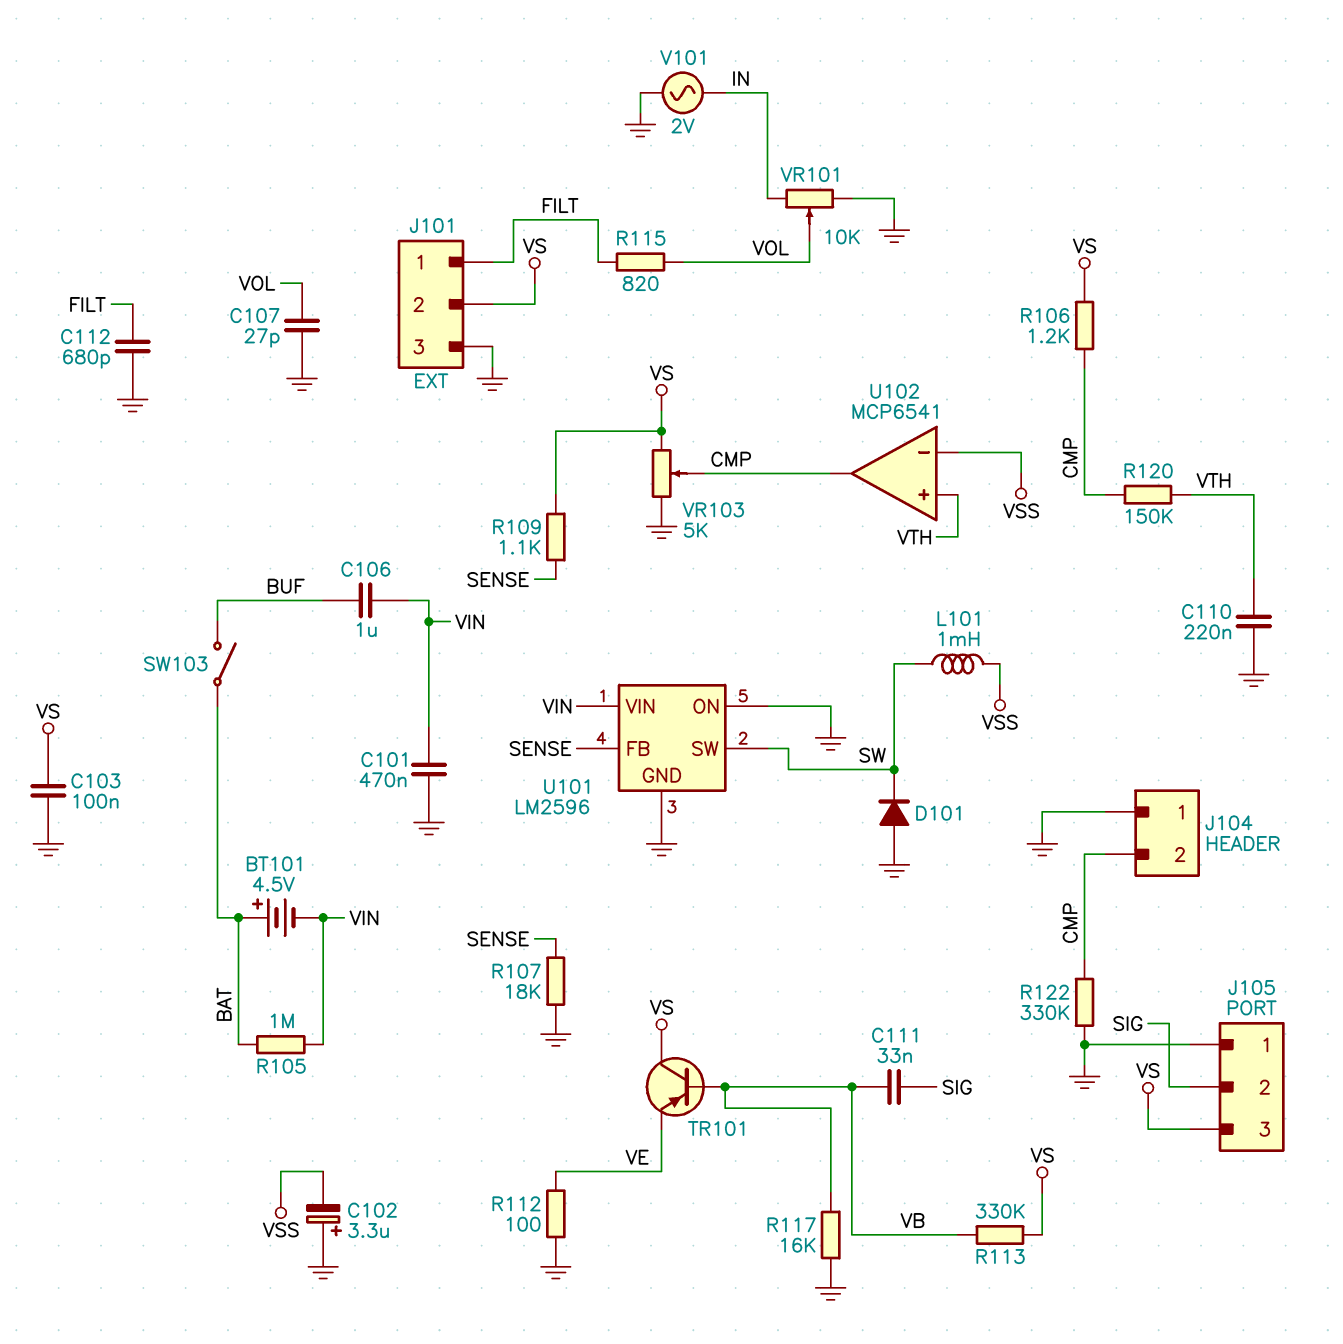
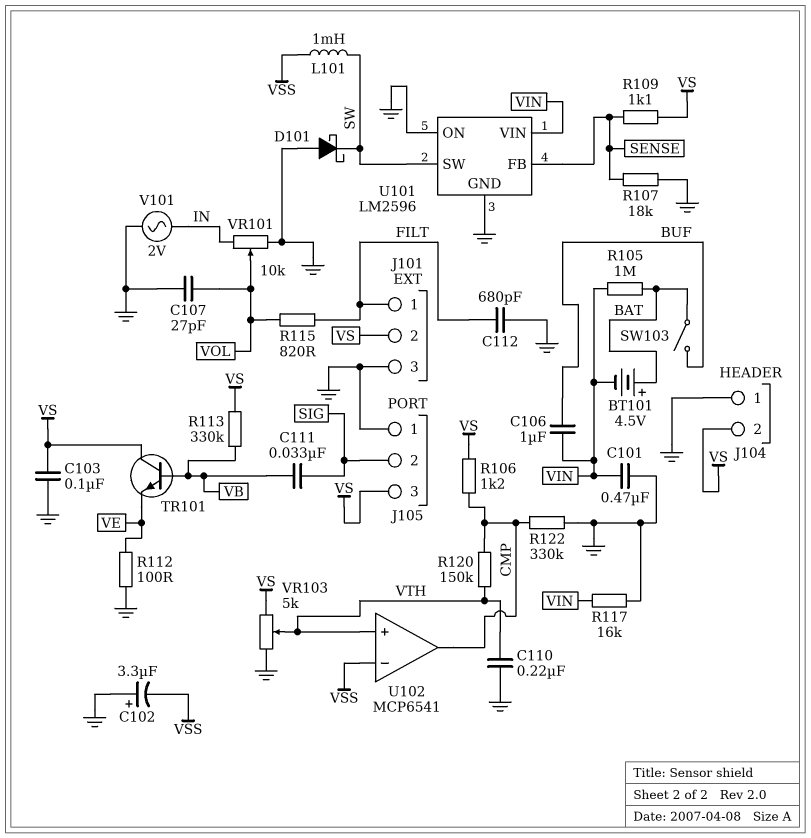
D101: diode (A GND, K SW) -> schottky (A GND, K SW)
J104 pin 2: CMP -> VS
R117: 16k (GND, VB) -> 16k (GND, VIN)
TR101: PNP (B VB, C VS, E VE) -> NPN (B VB, C VS, E VE)
VR103: 5k (GND, VS, wiper CMP) -> 5k (GND, VS, wiper VTH)

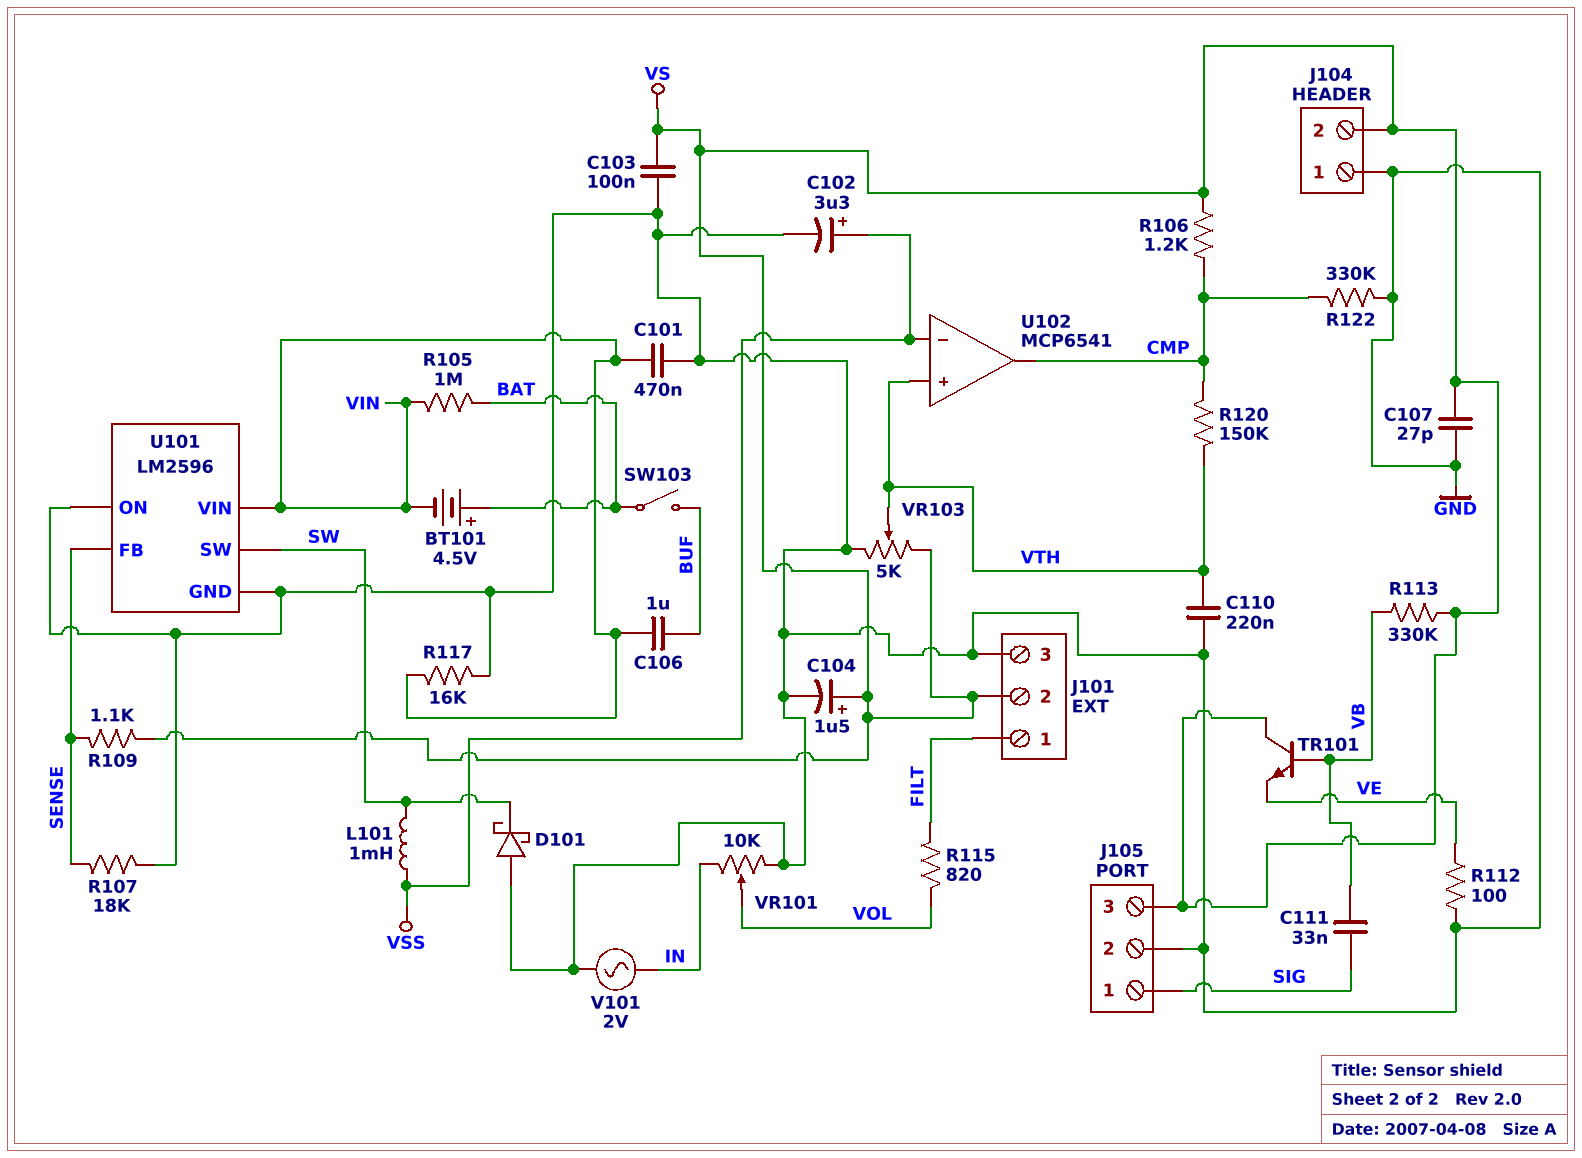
C102: 3.3uF (plus GND, minus VSS) -> 3.3uF (plus VSS, minus GND)
C104: none -> 1.5uF (plus VS, minus GND)
C107: 27pF (GND, VOL) -> 27pF (GND, VS)
C112: 680pF (FILT, GND) -> none
J105 pin 1: GND -> SIG
J105 pin 2: SIG -> GND

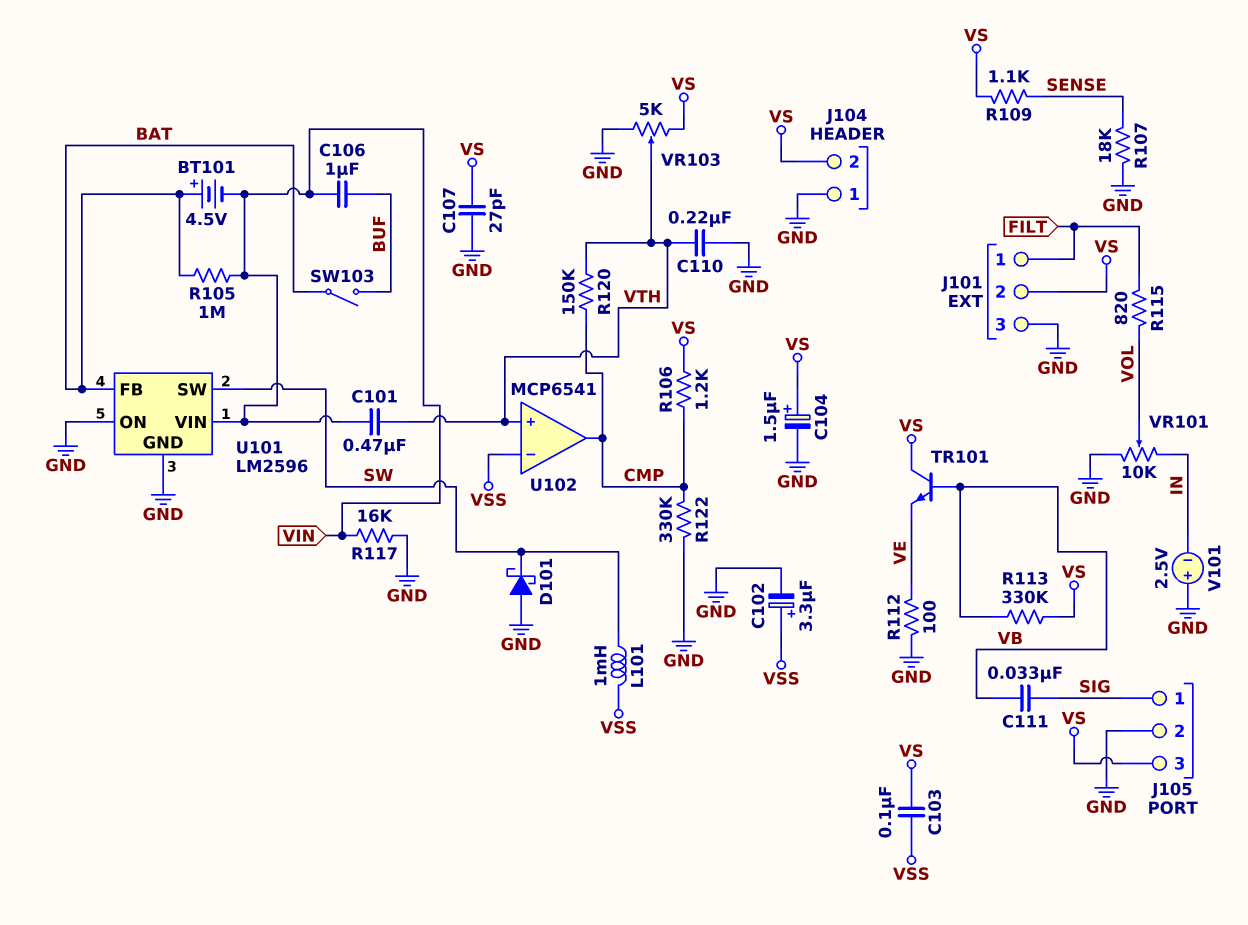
C101: 470nF (GND, VIN) -> 470nF (VIN, VTH)
C103: 100nF (GND, VS) -> 100nF (VS, VSS)
U101 pin FB: SENSE -> BAT
V101: AC 2V (GND, IN) -> 2.5V (plus GND, minus IN)

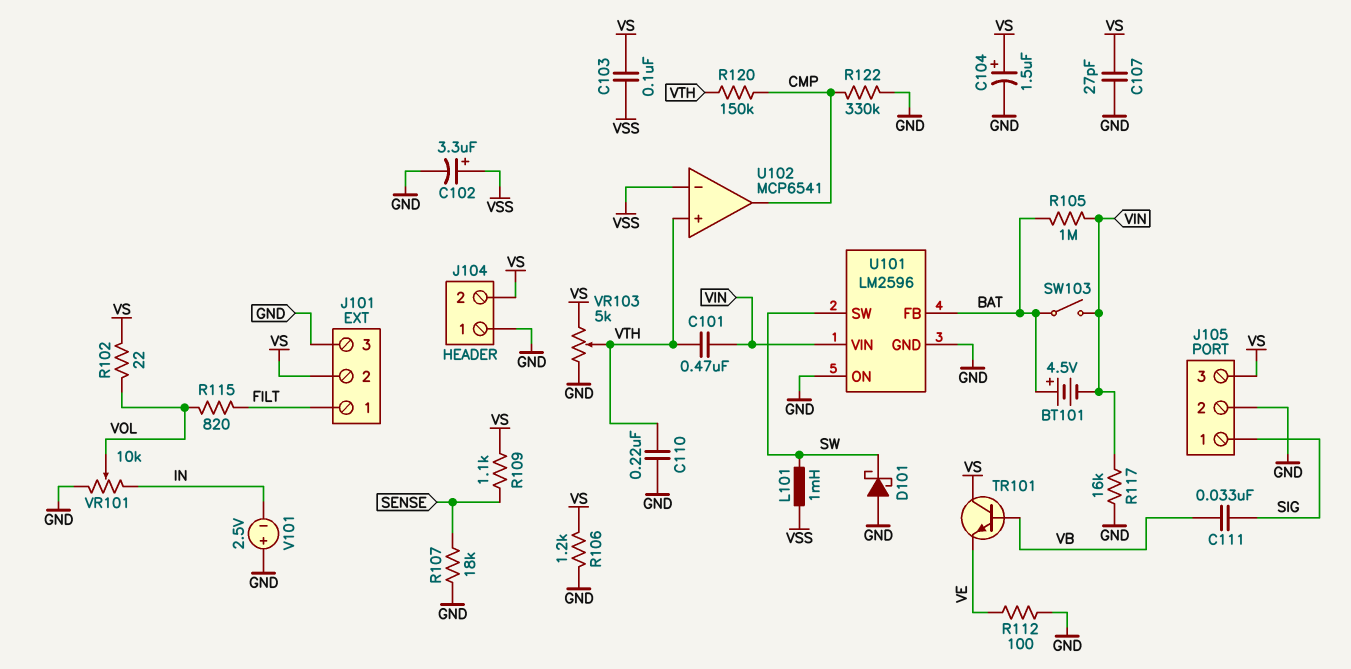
C106: 1uF (BUF, VIN) -> none
R102: none -> 22 (VOL, VS)
R106: 1.2k (CMP, VS) -> 1.2k (GND, VS)
R113: 330k (VB, VS) -> none
SW103: switch (BAT, BUF) -> switch (BAT, VIN)

